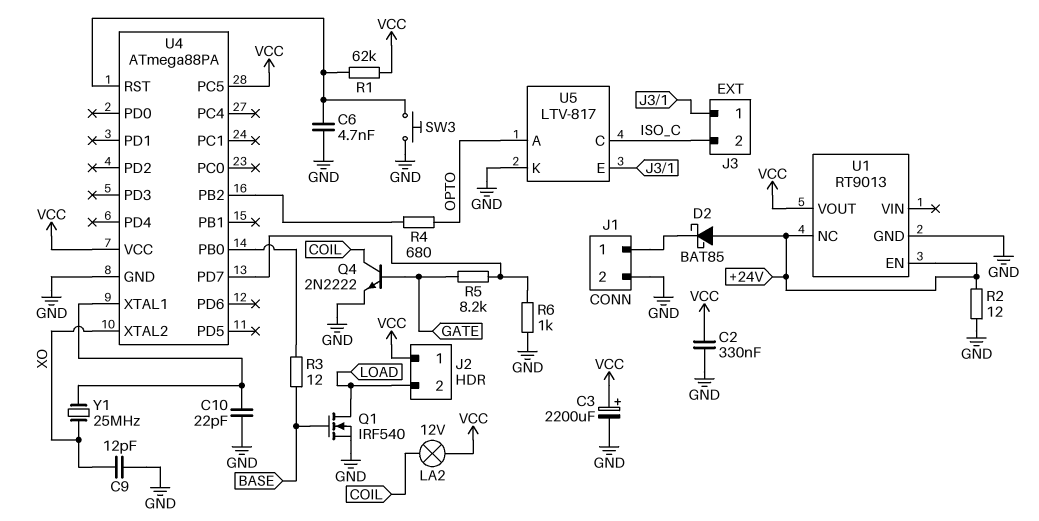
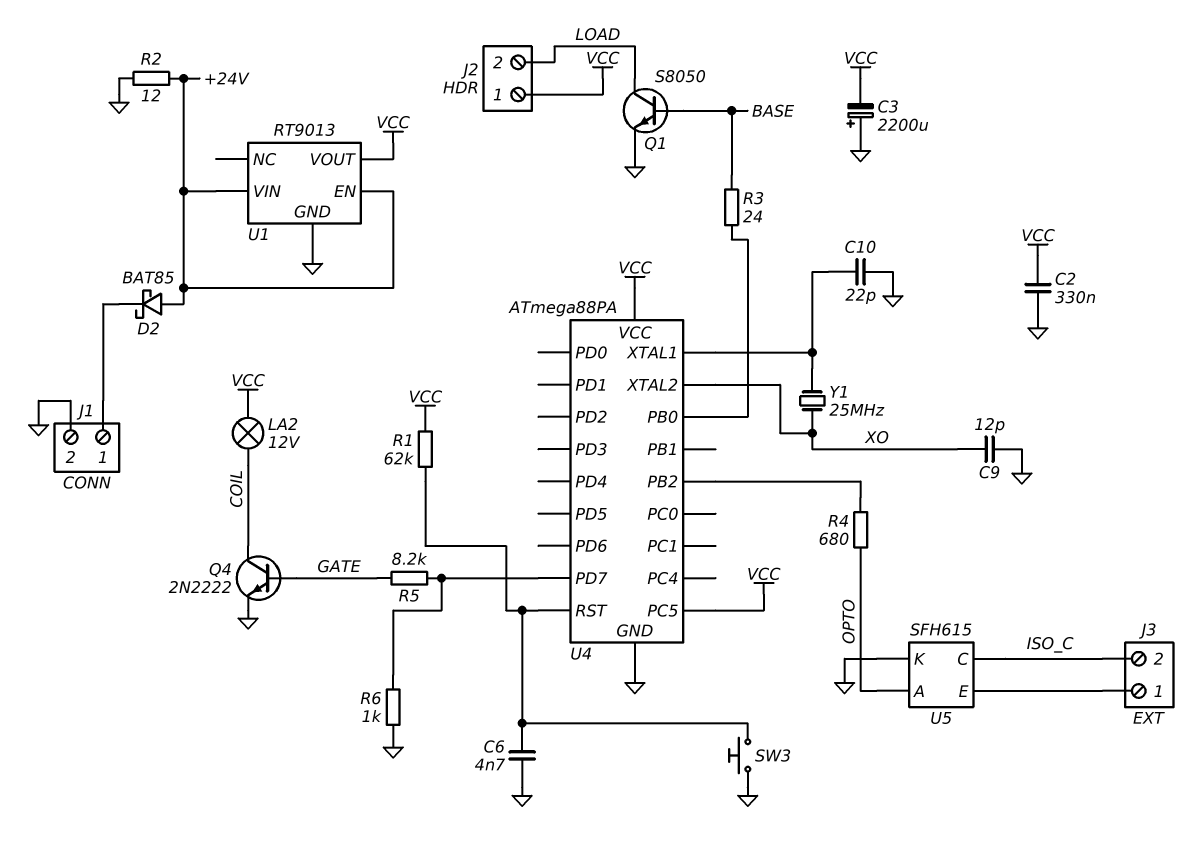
C3: 2200uF (plus VCC, minus GND) -> 2200uF (plus GND, minus VCC)
Q1: NMOS IRF540 (G BASE, D LOAD, S GND) -> NPN S8050 (B BASE, C LOAD, E GND)
R3: 12 (BASE, U4/PB0) -> 24 (BASE, U4/PB0)
U1 pin NC: +24V -> none
U1 pin VIN: none -> +24V
U5: LTV-817 -> SFH615

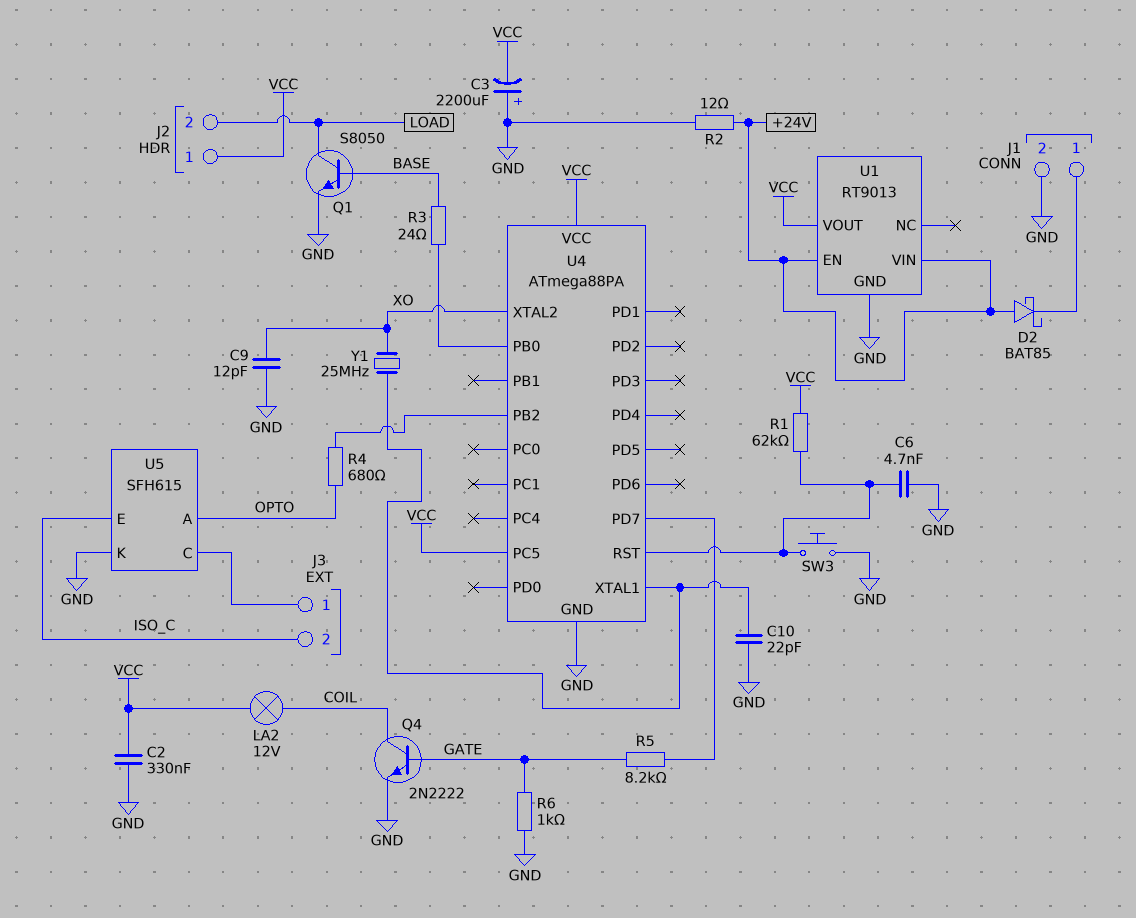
R6: 1k (GND, U4/PD7) -> 1k (GATE, GND)
U5 pin C: ISO_C -> J3/1
U5 pin E: J3/1 -> ISO_C

